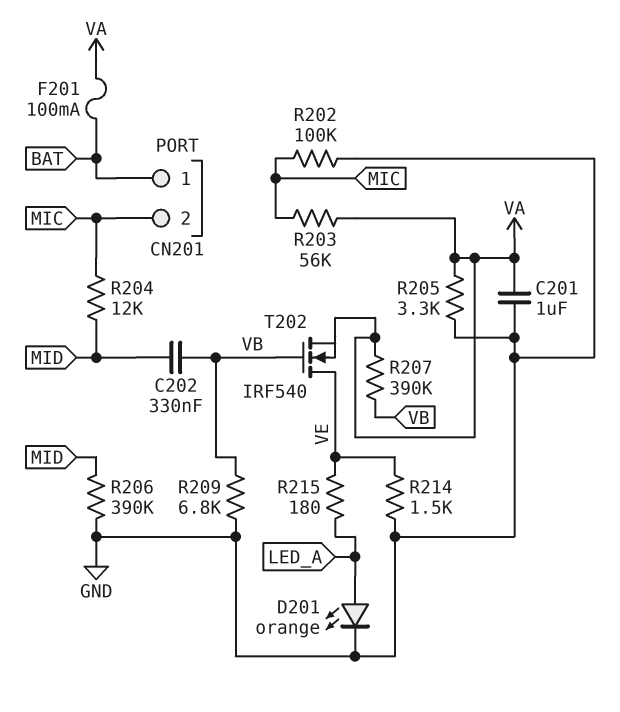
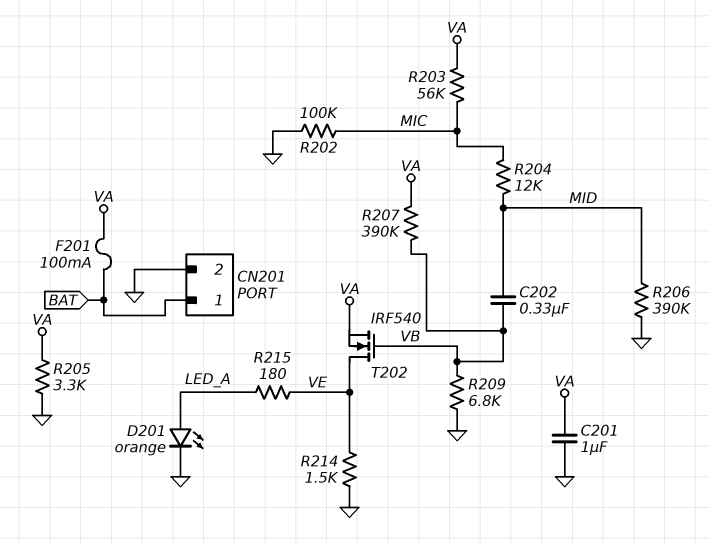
CN201 pin 2: MIC -> GND

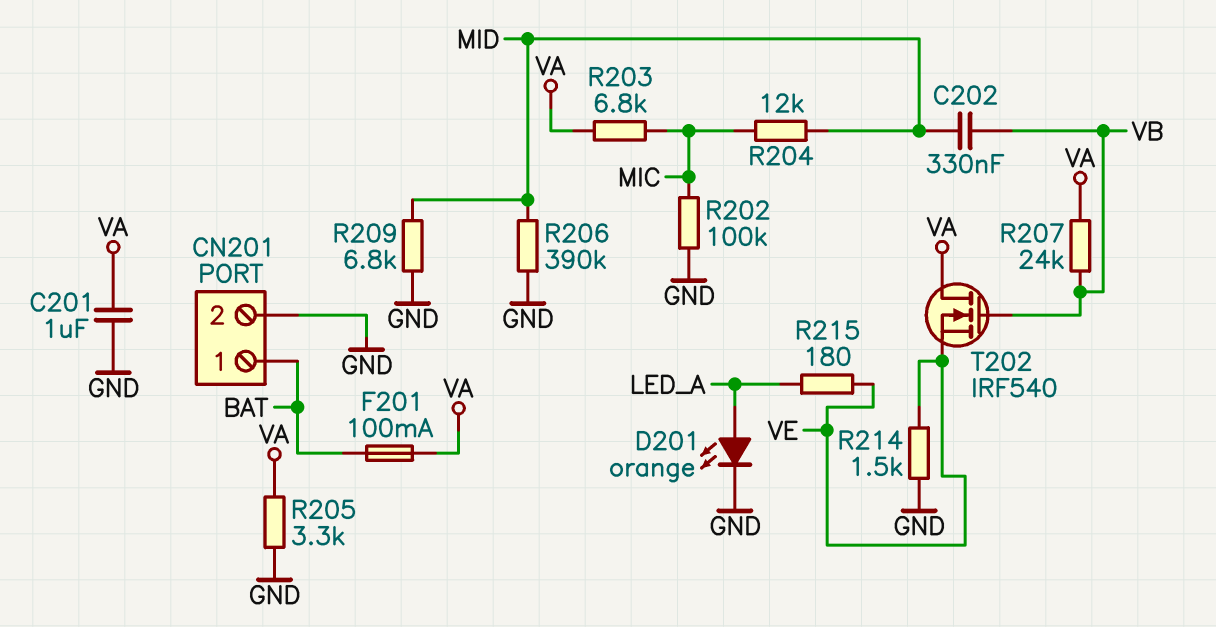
R203: 56k (MIC, VA) -> 6.8k (MIC, VA)
R207: 390k (VA, VB) -> 24k (VA, VB)
R209: 6.8k (GND, VB) -> 6.8k (GND, MID)
T202: NMOS IRF540 (G VB, D VE, S VA) -> NMOS IRF540 (G VB, D VA, S VE)

